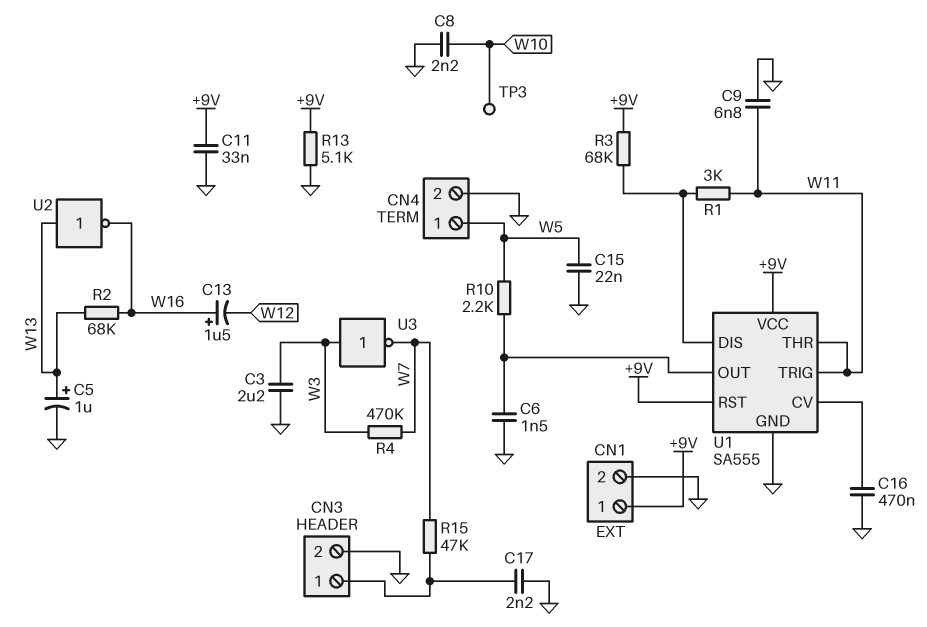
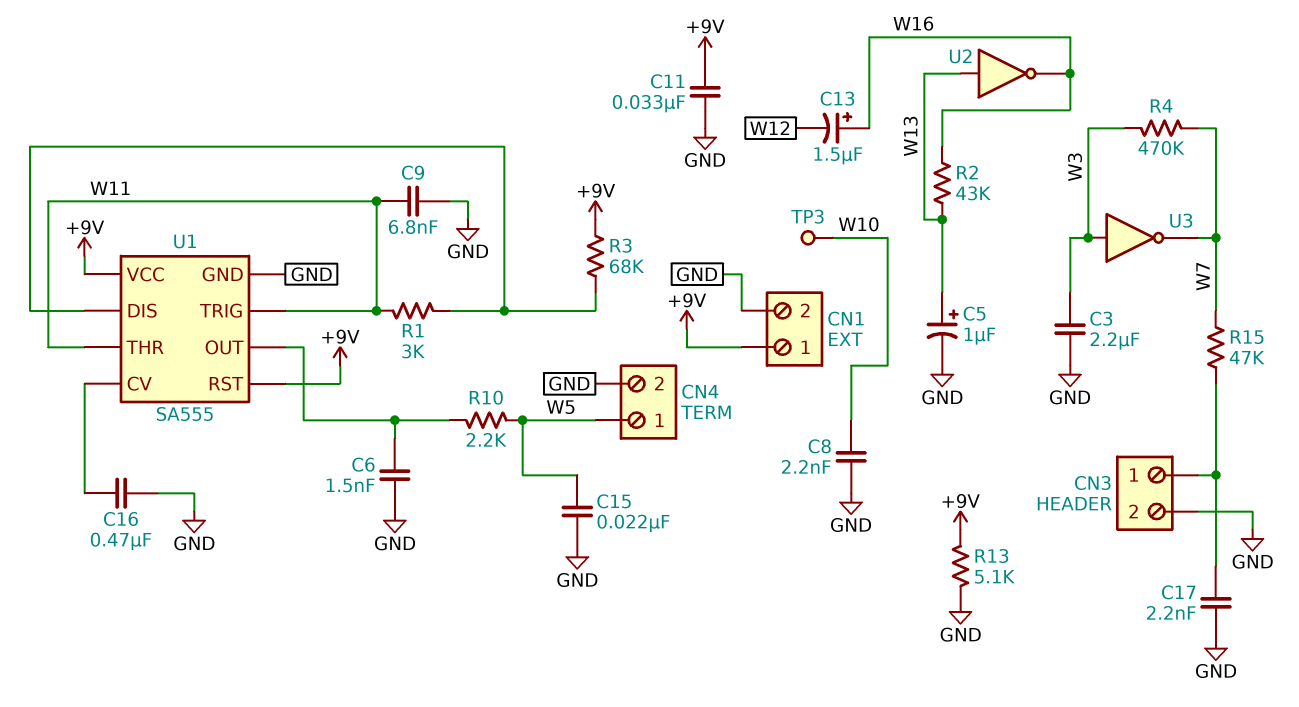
R2: 68k (W13, W16) -> 43k (W13, W16)

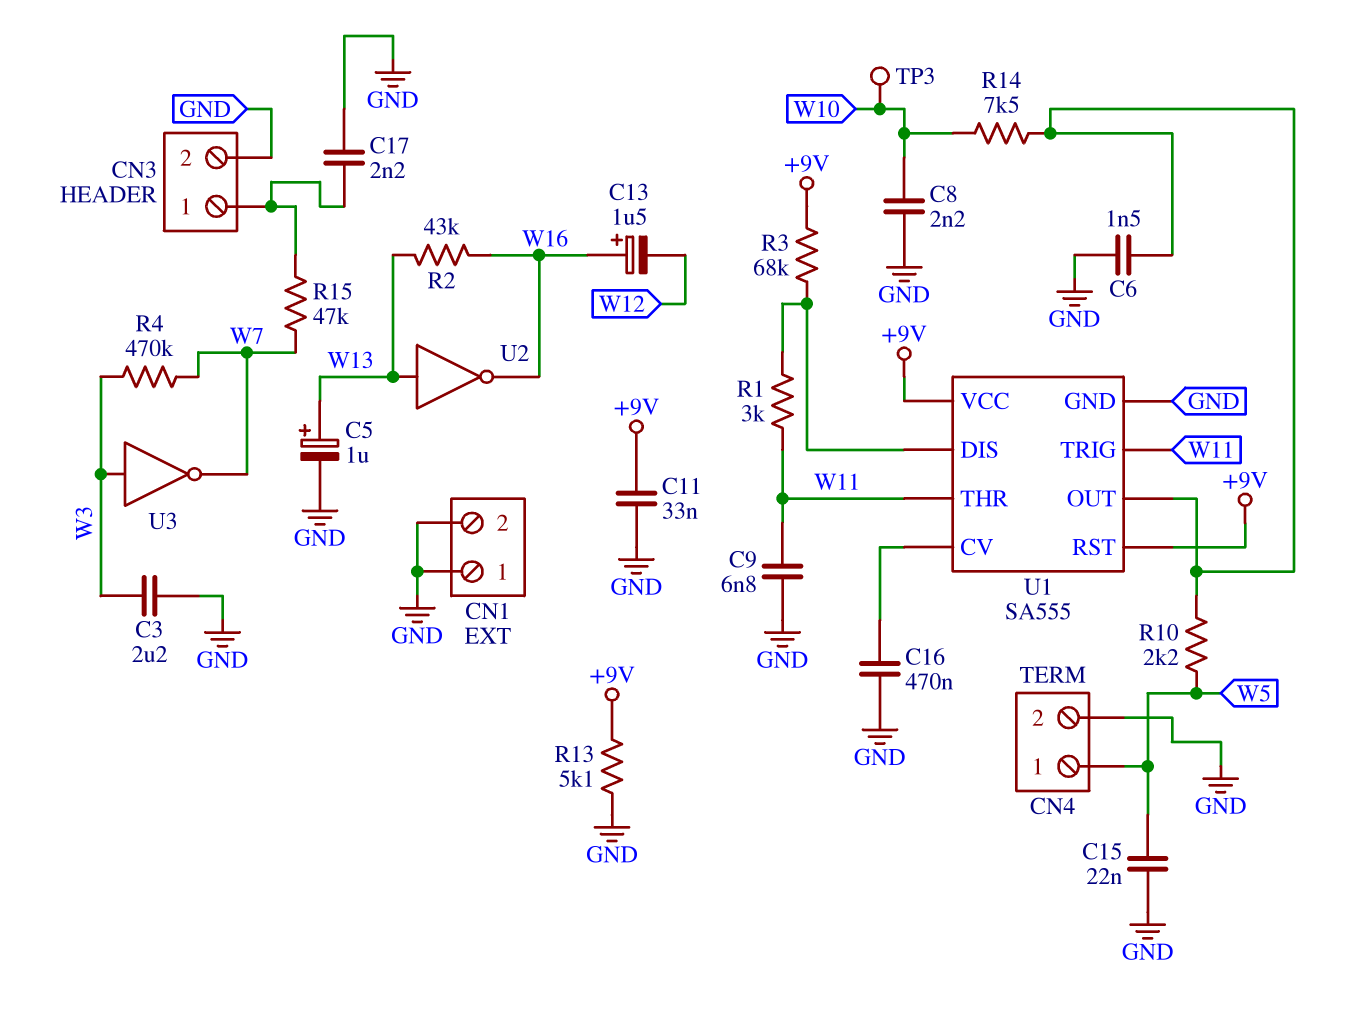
CN1 pin 1: +9V -> GND
R14: none -> 7.5k (U1/OUT, W10)

